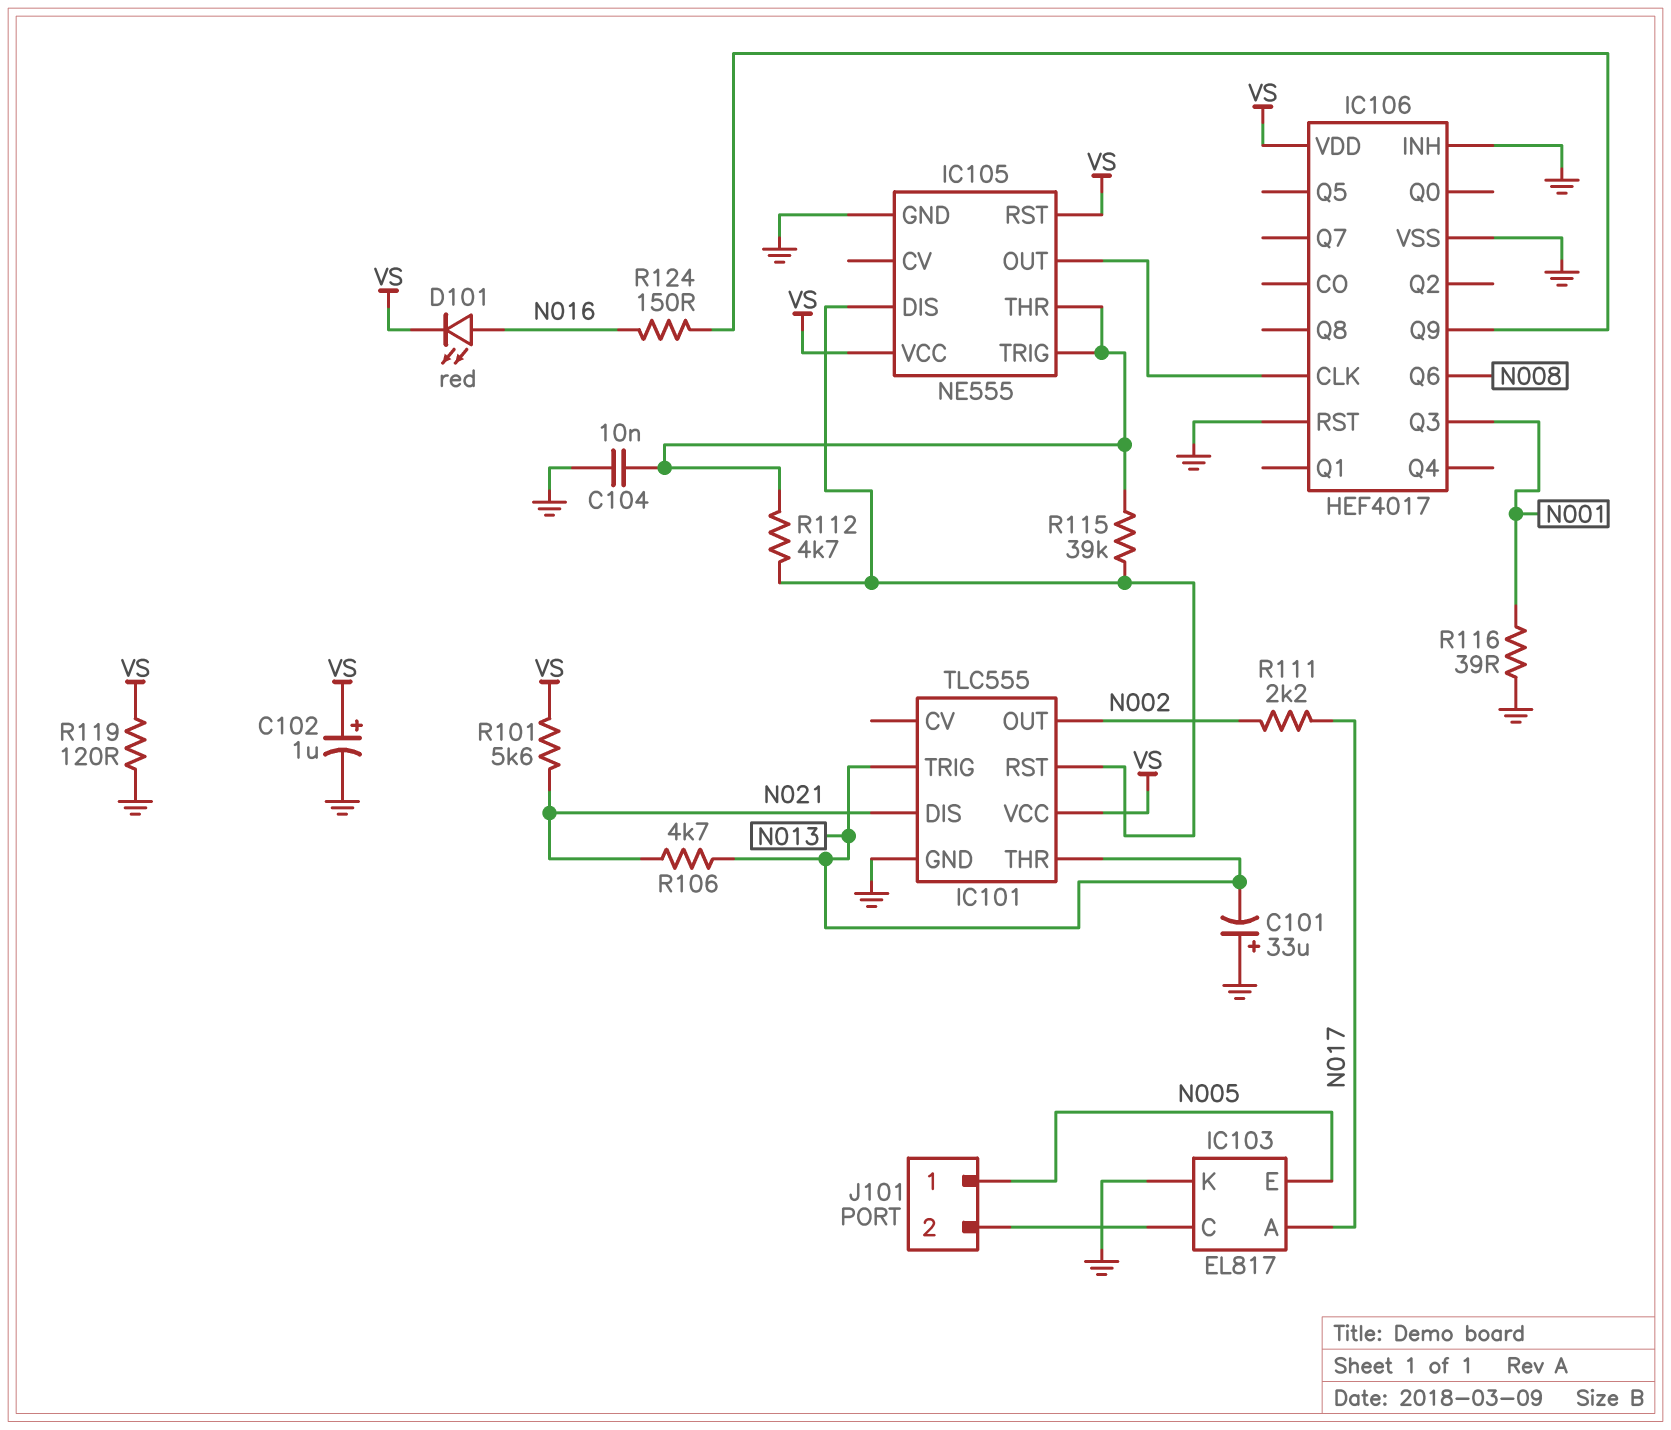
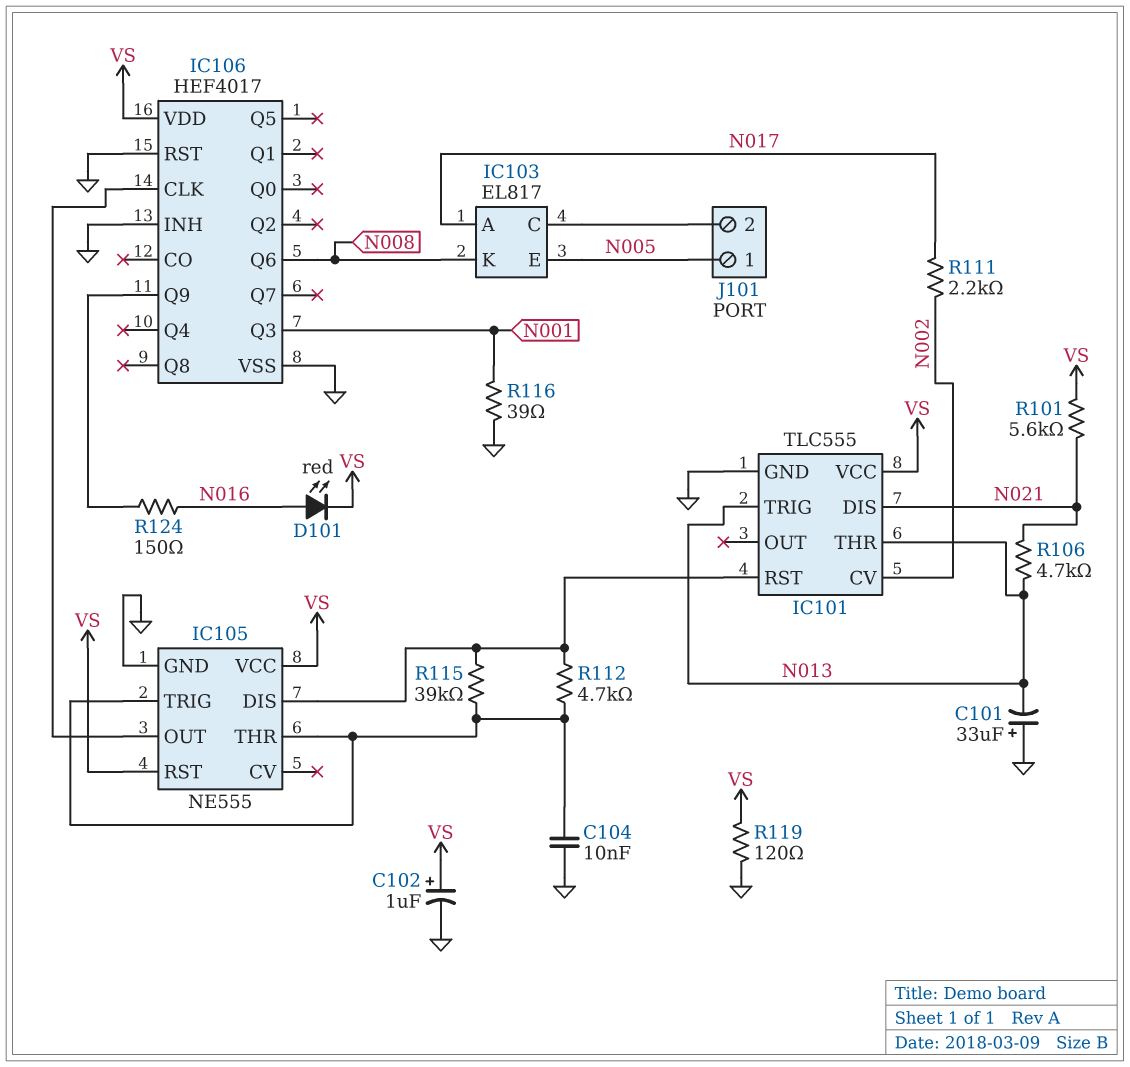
IC101 pin CV: none -> N002
IC101 pin OUT: N002 -> none
IC103 pin K: GND -> N008

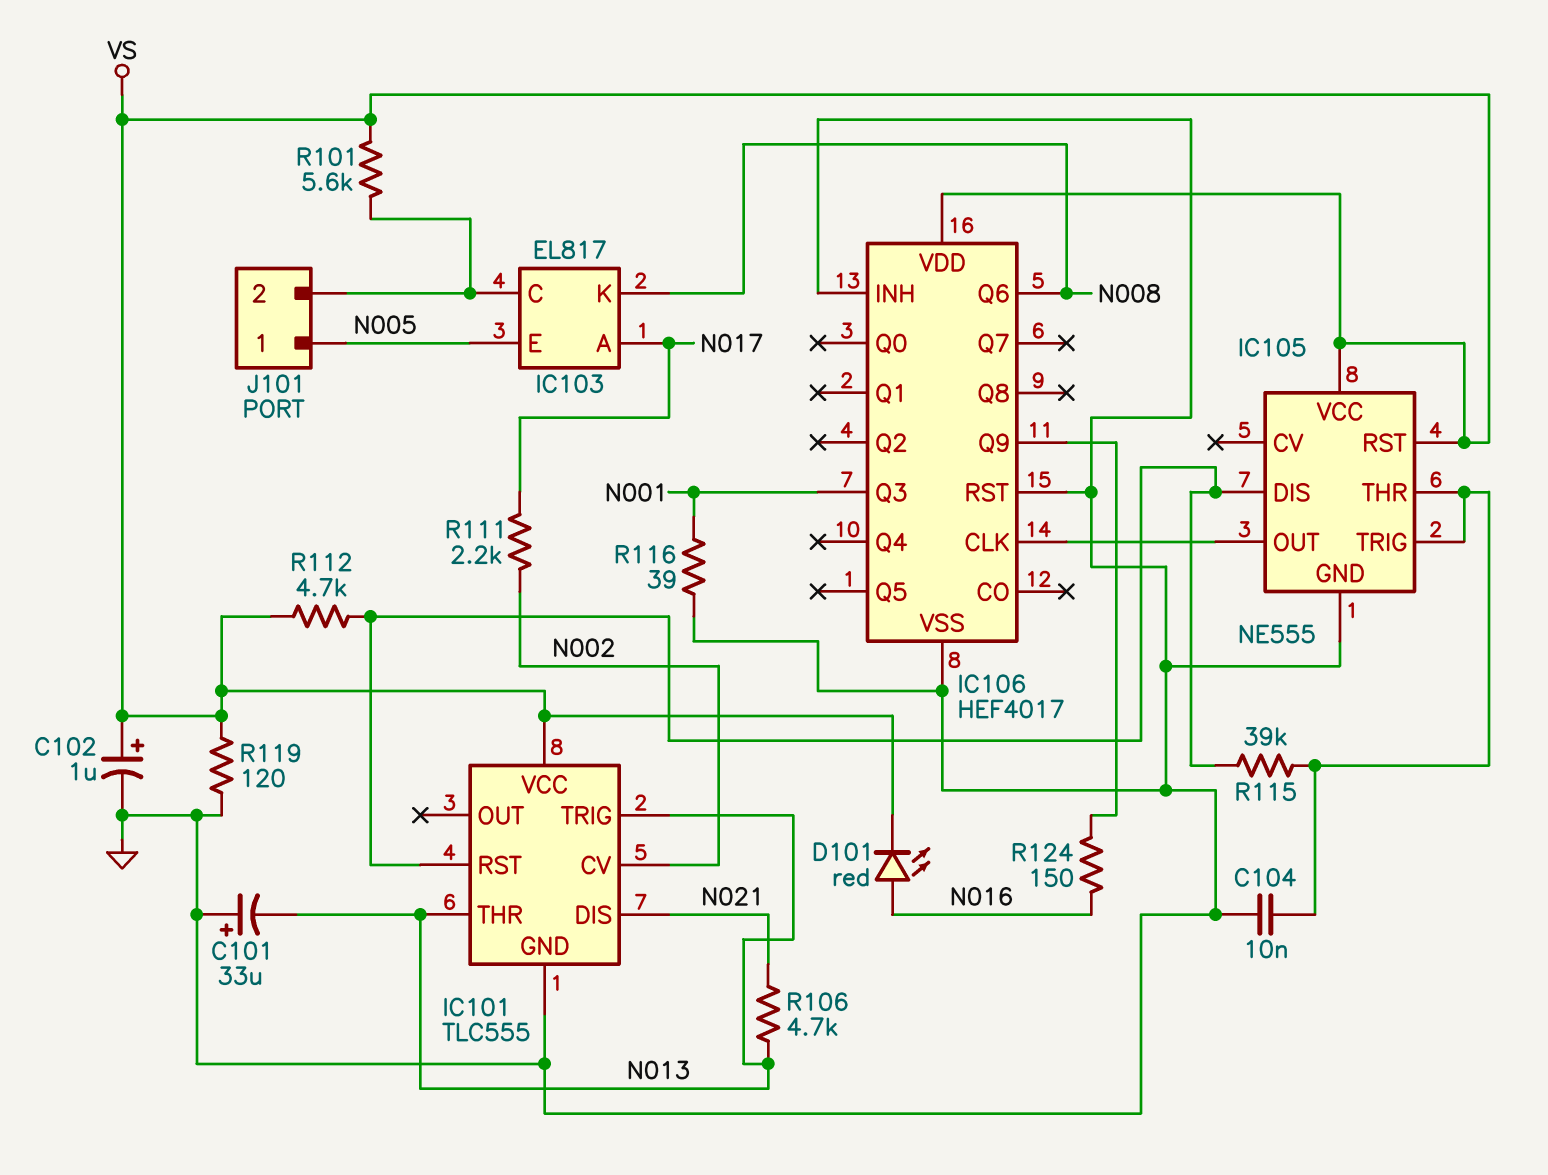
R101: 5.6k (N021, VS) -> 5.6k (IC103/C, VS)
R112: 4.7k (IC101/RST, IC105/THR) -> 4.7k (IC101/RST, VS)

